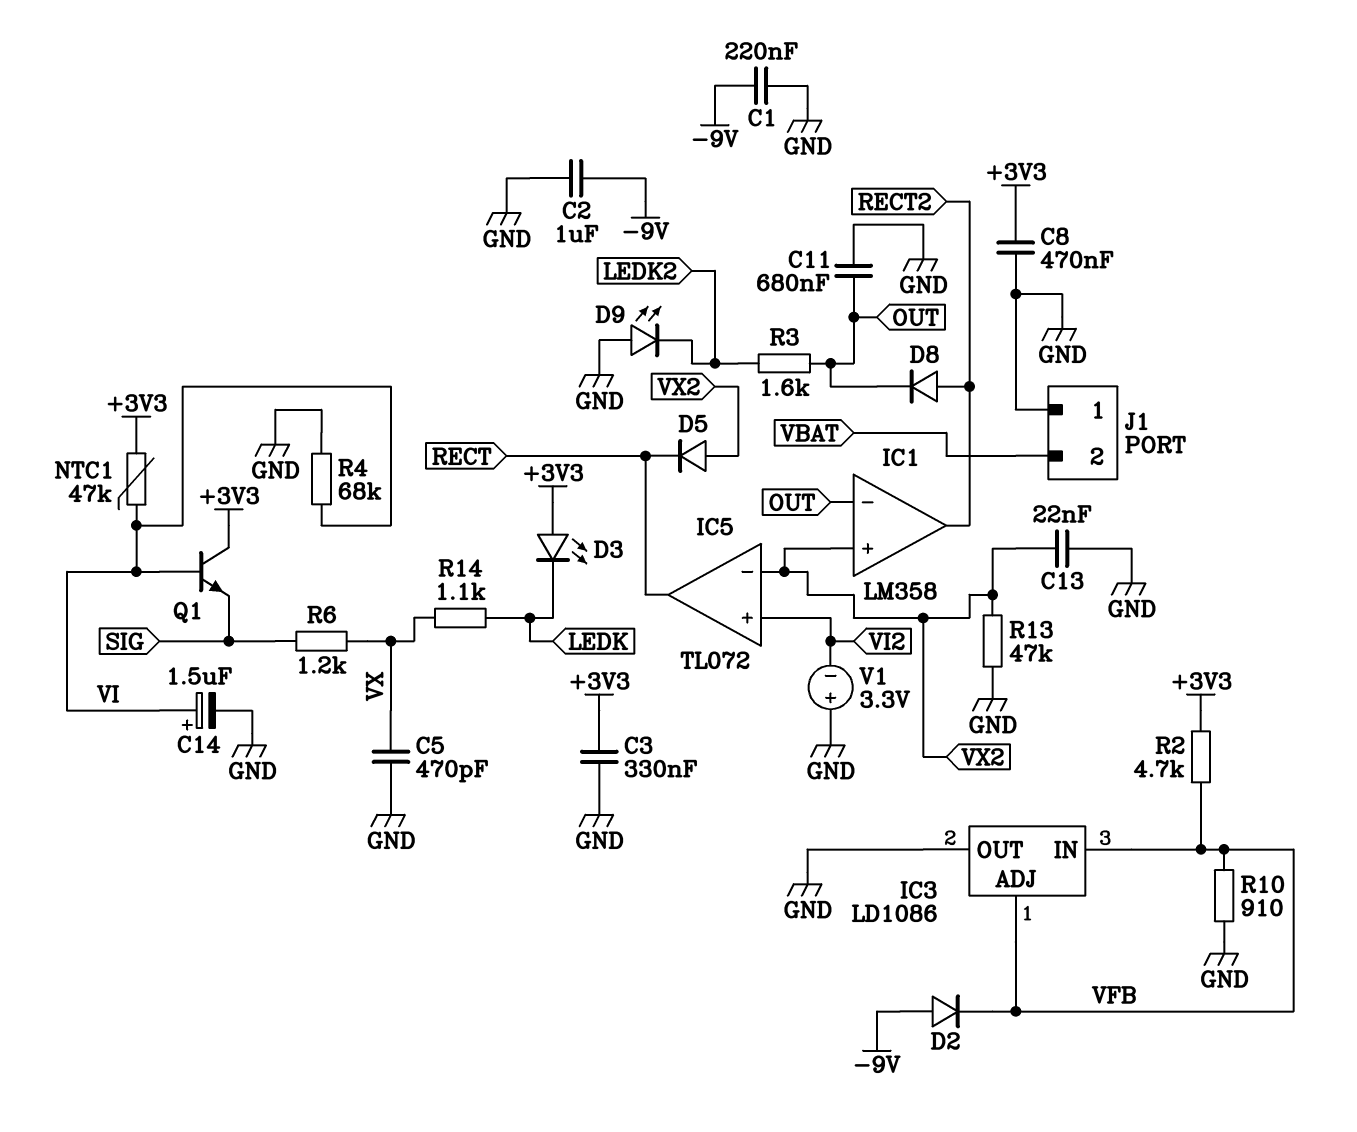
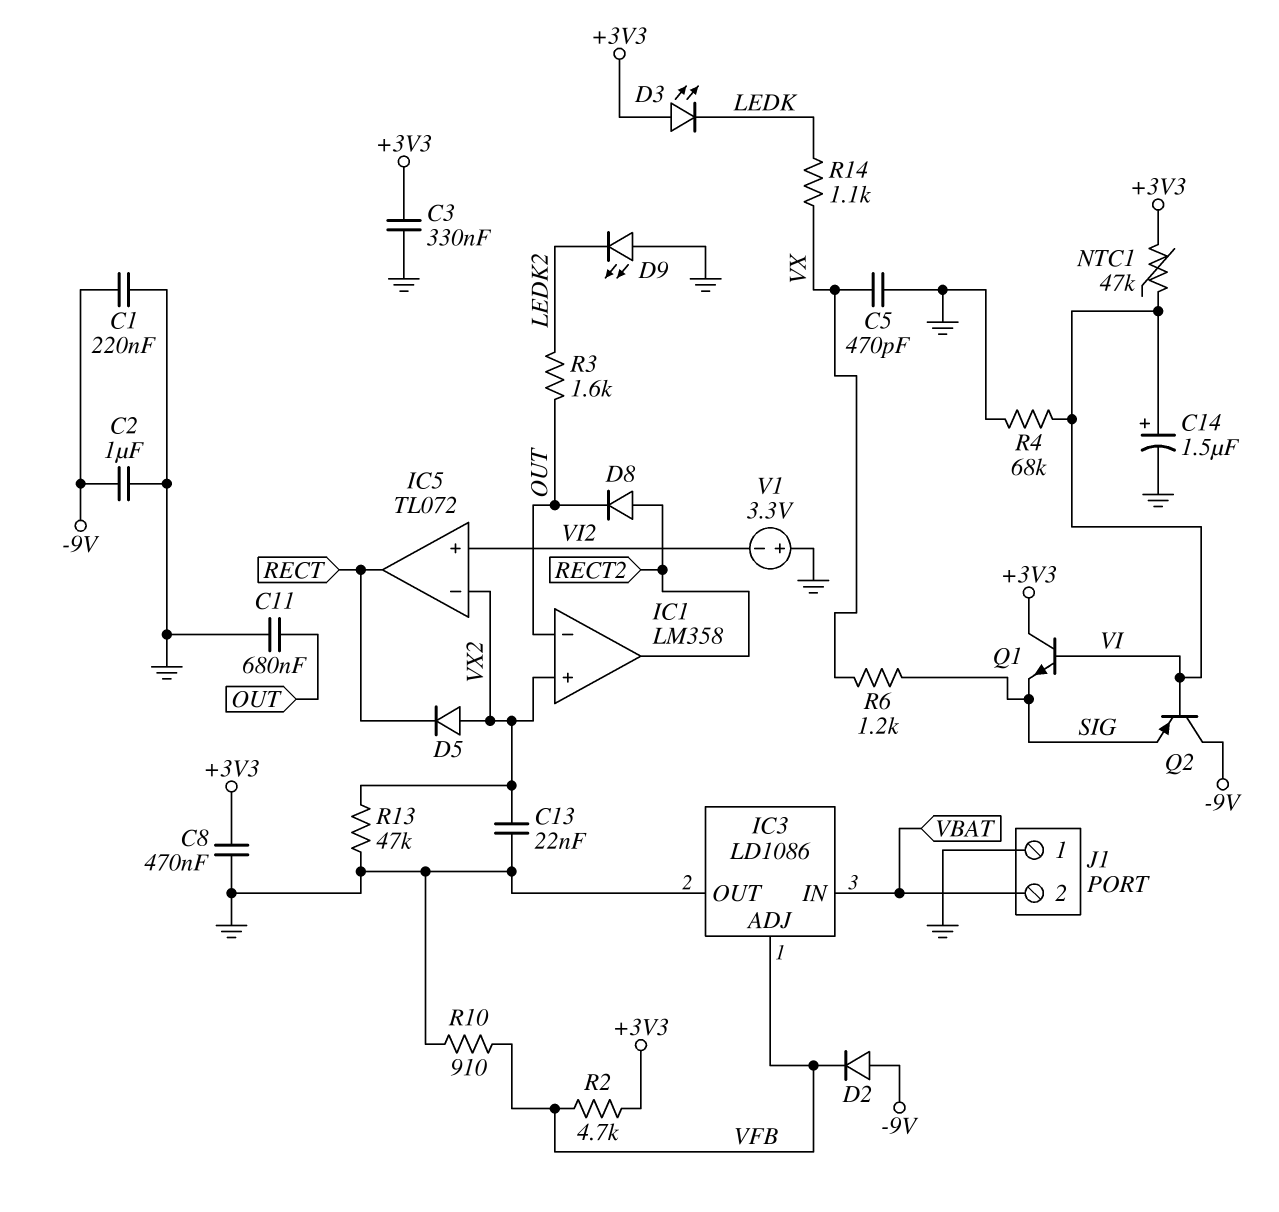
IC3 pin IN: VFB -> VBAT
Q2: none -> PNP (B VI, C -9V, E SIG)

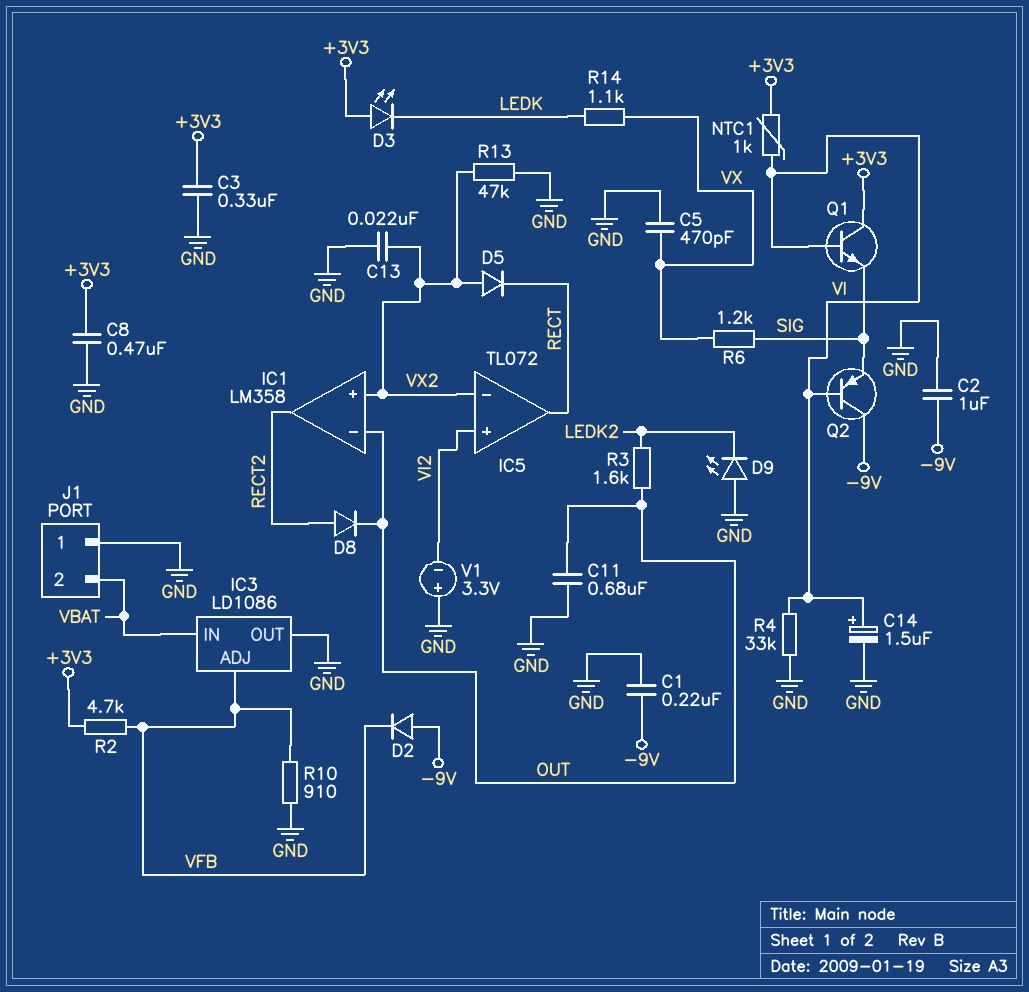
NTC1: 47k (+3V3, VI) -> 1k (+3V3, VI)
R4: 68k (GND, VI) -> 33k (GND, VI)

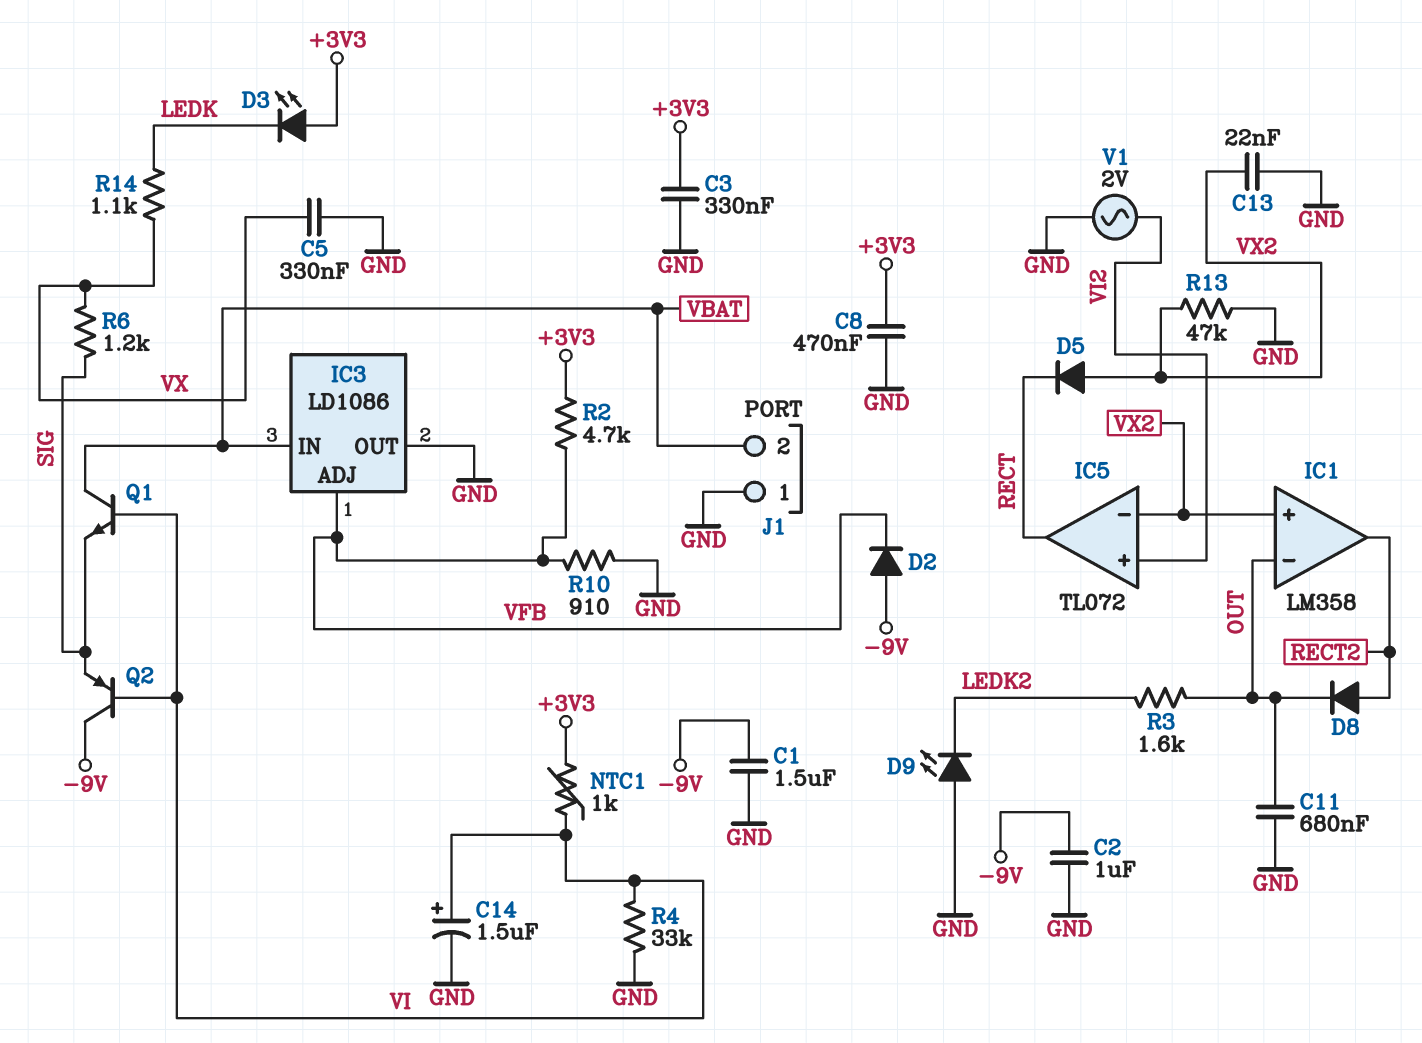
C1: 220nF (-9V, GND) -> 1.5uF (-9V, GND)
C5: 470pF (GND, VX) -> 330nF (GND, VX)
Q1: NPN (B VI, C +3V3, E SIG) -> NPN (B VI, C VBAT, E SIG)
V1: 3.3V (plus GND, minus VI2) -> AC 2V (GND, VI2)

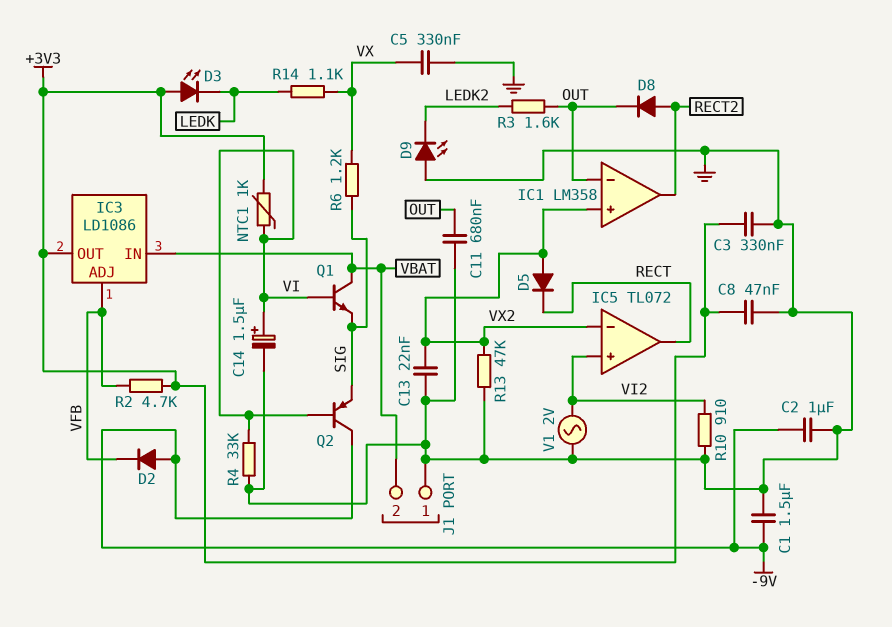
C8: 470nF (+3V3, GND) -> 47nF (+3V3, GND)
IC3 pin OUT: GND -> +3V3
R10: 910 (GND, VFB) -> 910 (GND, VI2)

